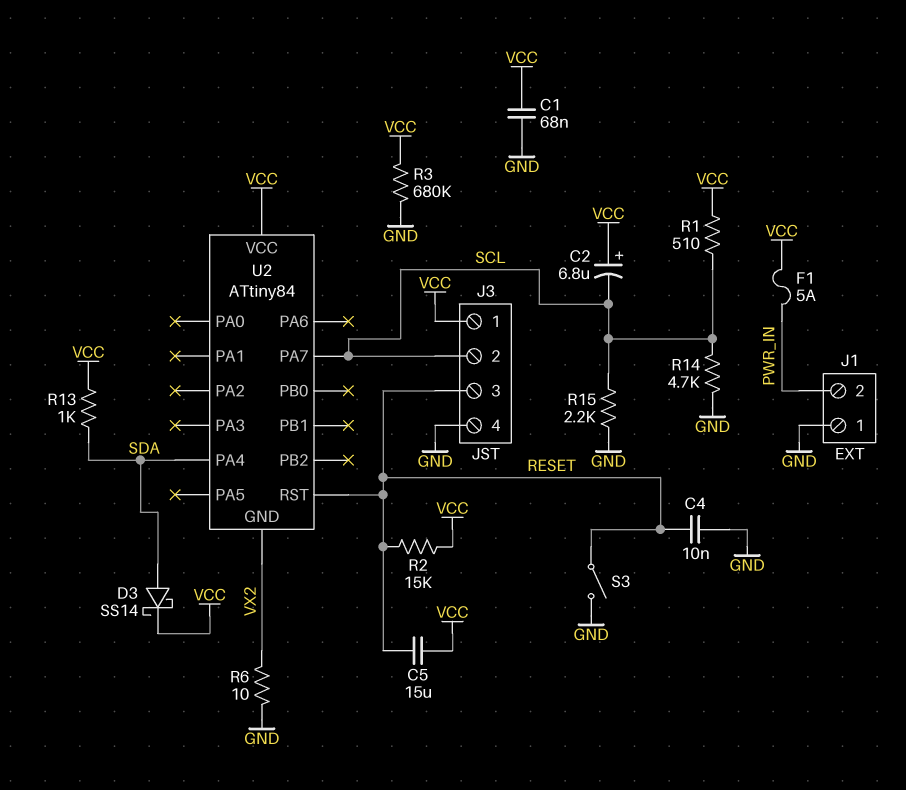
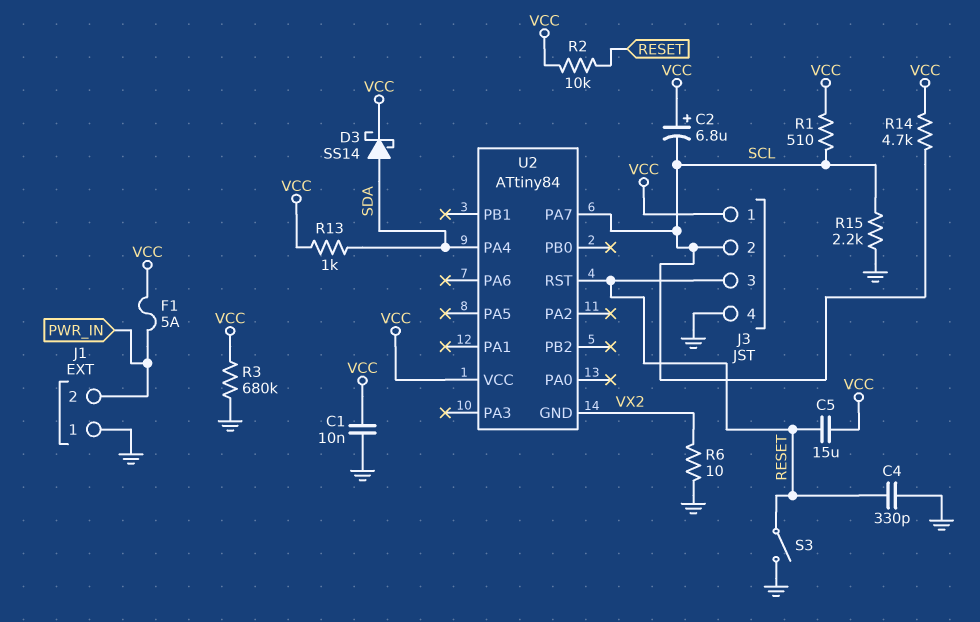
C1: 68nF (GND, VCC) -> 10nF (GND, VCC)
C4: 10nF (GND, RESET) -> 330pF (GND, RESET)
R2: 15k (RESET, VCC) -> 10k (RESET, VCC)
R14: 4.7k (GND, SCL) -> 4.7k (SCL, VCC)

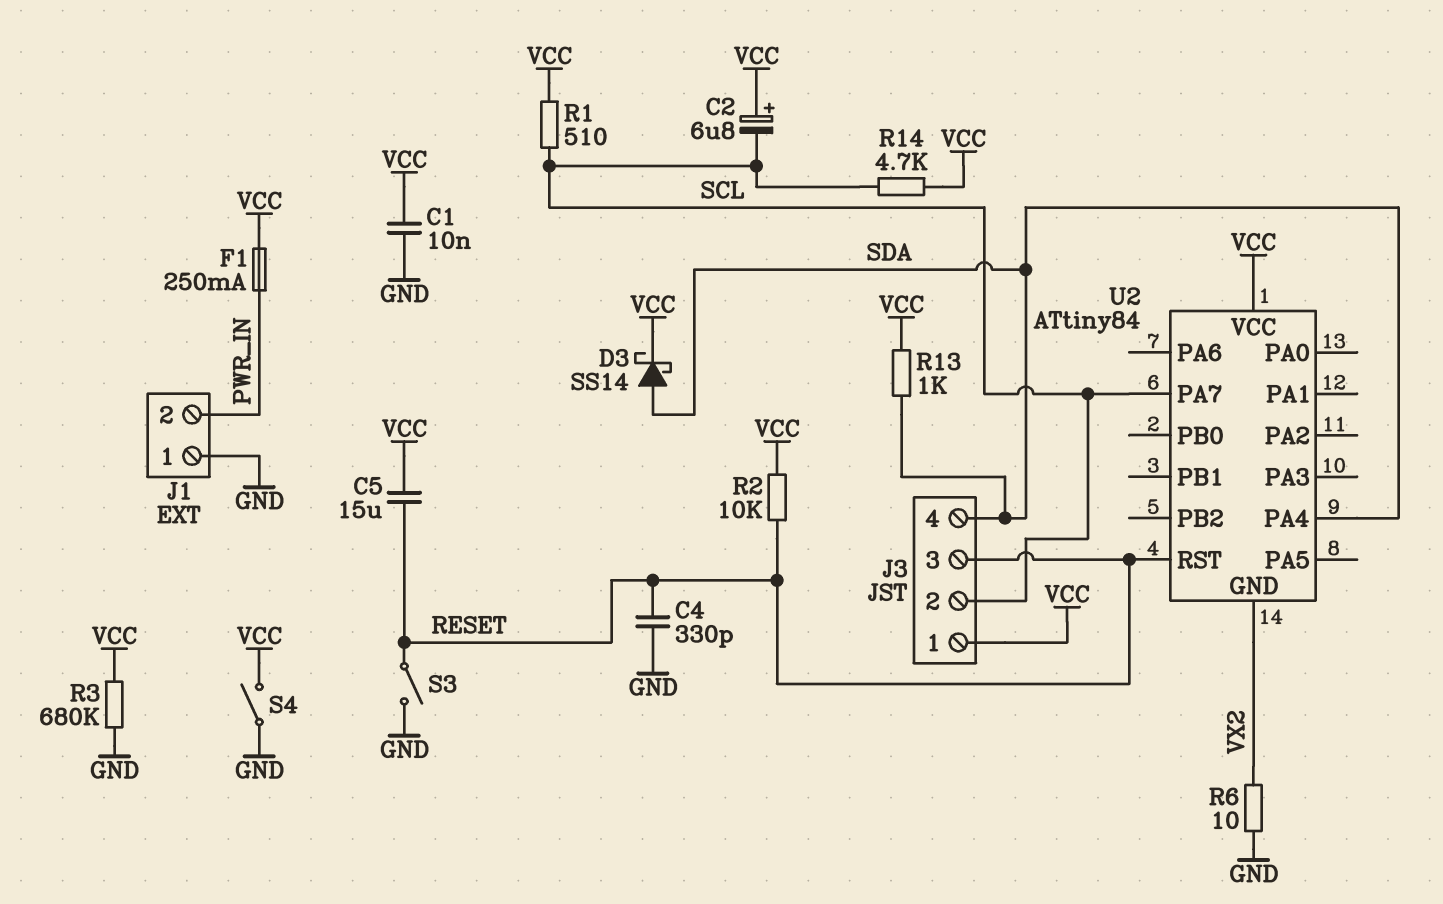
F1: 5A (PWR_IN, VCC) -> 250mA (PWR_IN, VCC)
J3 pin 4: GND -> SDA
R15: 2.2k (GND, SCL) -> none
S4: none -> switch (GND, VCC)

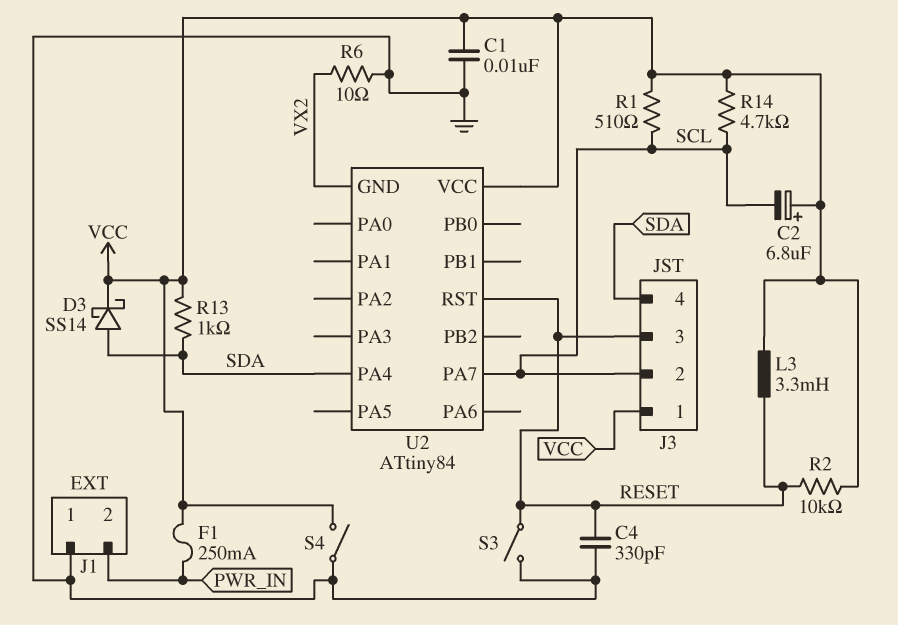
C5: 15uF (RESET, VCC) -> none
L3: none -> 3.3mH (RESET, VCC)
R3: 680k (GND, VCC) -> none

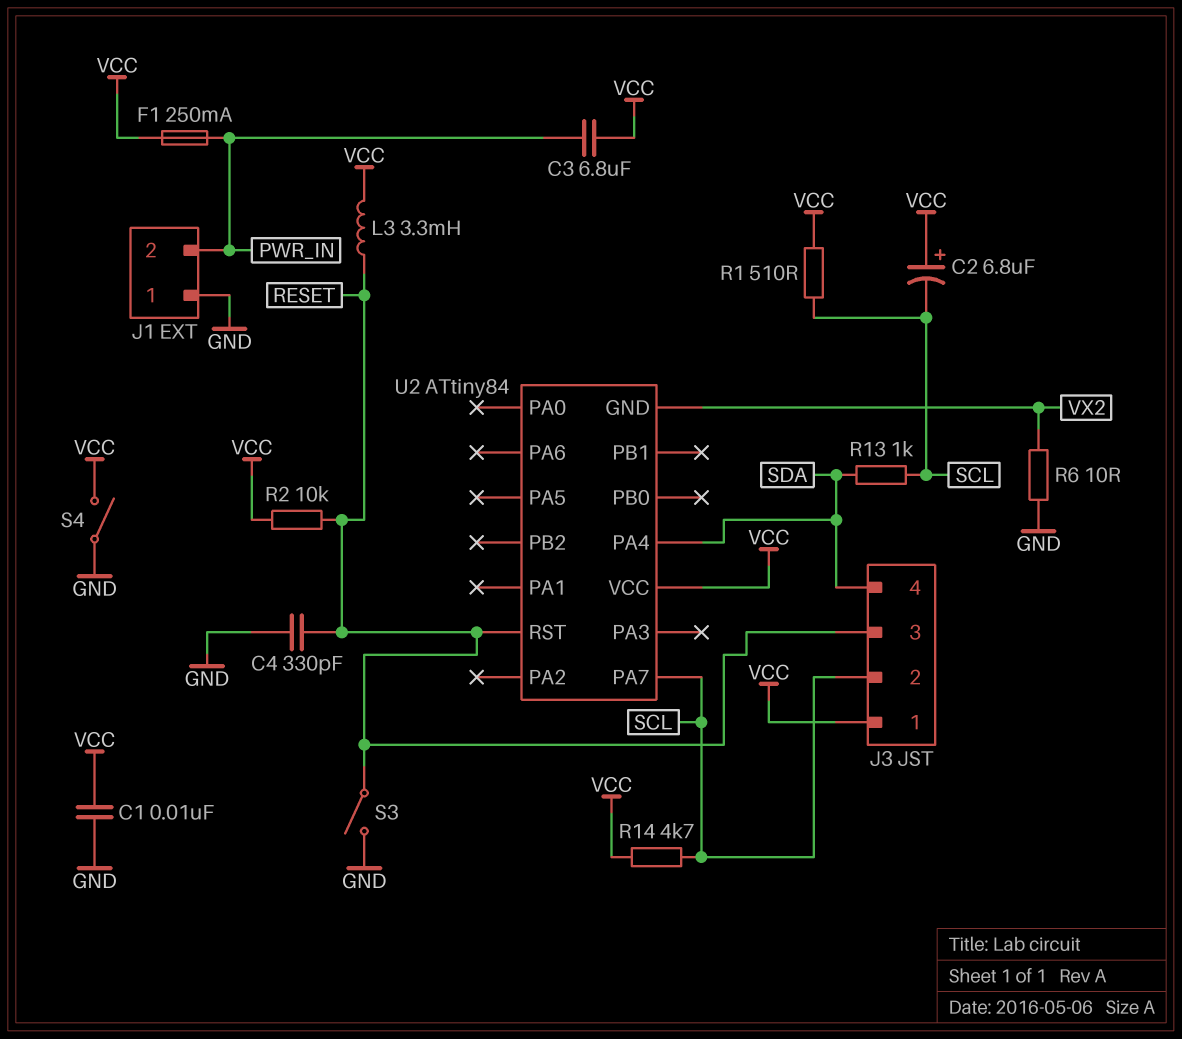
C3: none -> 6.8uF (PWR_IN, VCC)
D3: schottky SS14 (A SDA, K VCC) -> none
R13: 1k (SDA, VCC) -> 1k (SCL, SDA)

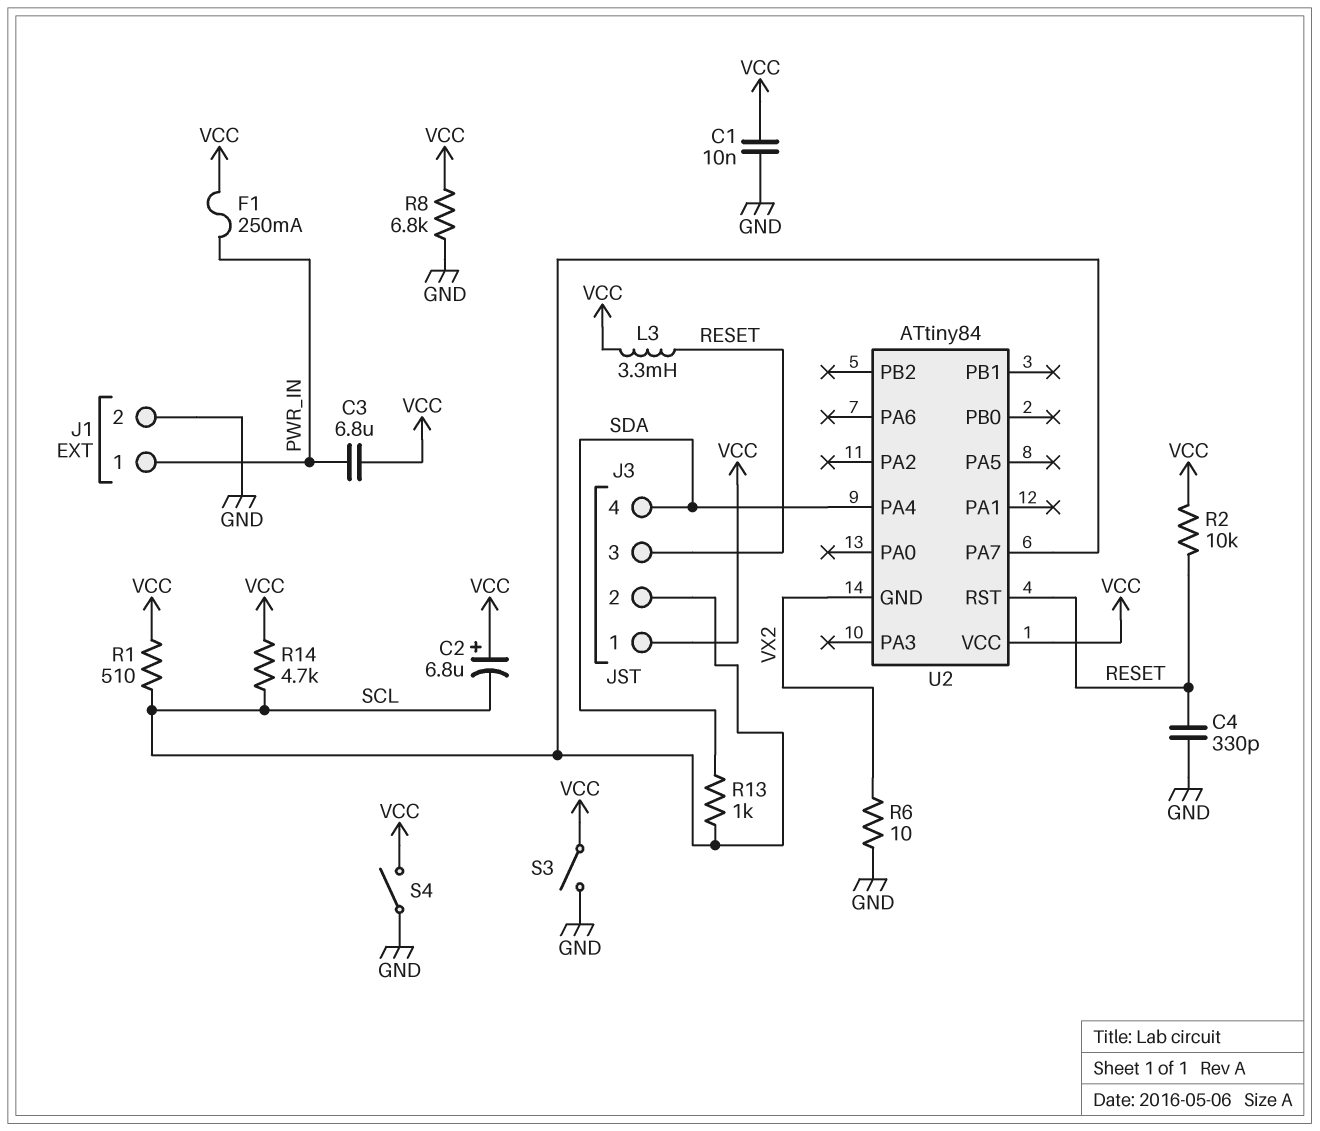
J1 pin 1: GND -> PWR_IN
J1 pin 2: PWR_IN -> GND
R8: none -> 6.8k (GND, VCC)
S3: switch (GND, RESET) -> switch (GND, VCC)

